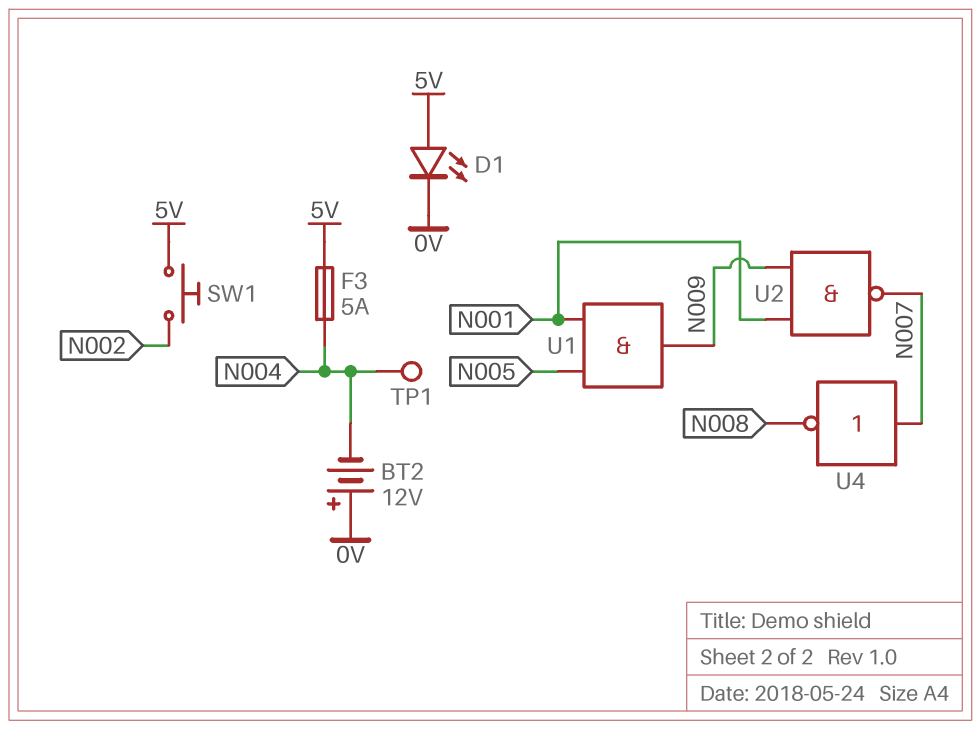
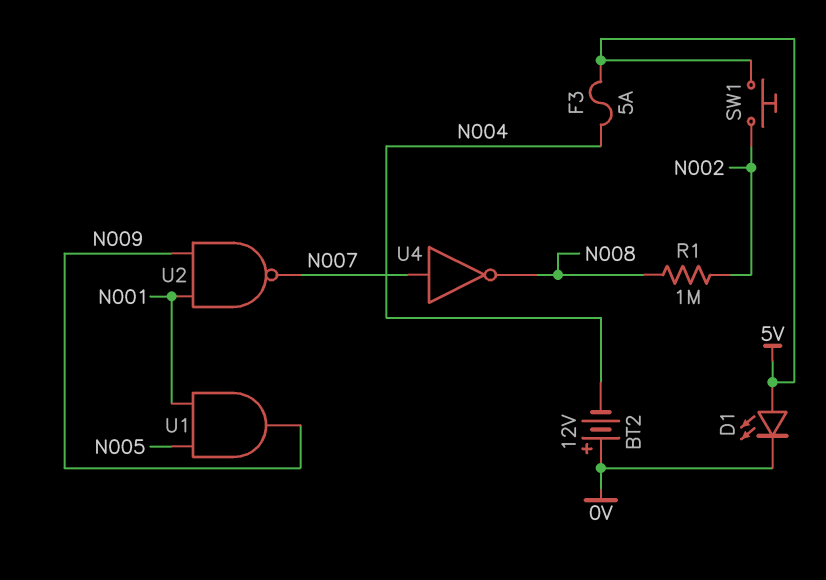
R1: none -> 1M (N002, N008)
TP1: test point (N004) -> none

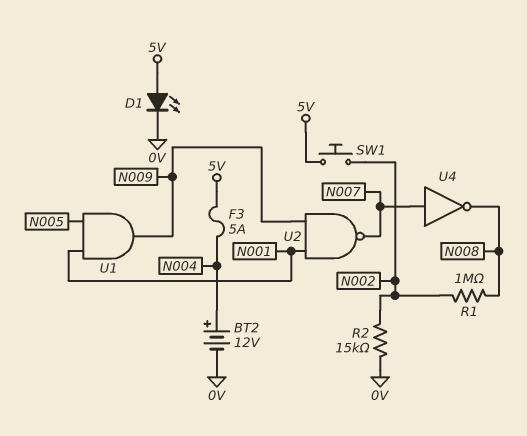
BT2: 12V (plus 0V, minus N004) -> 12V (plus N004, minus 0V)
R2: none -> 15k (0V, N002)

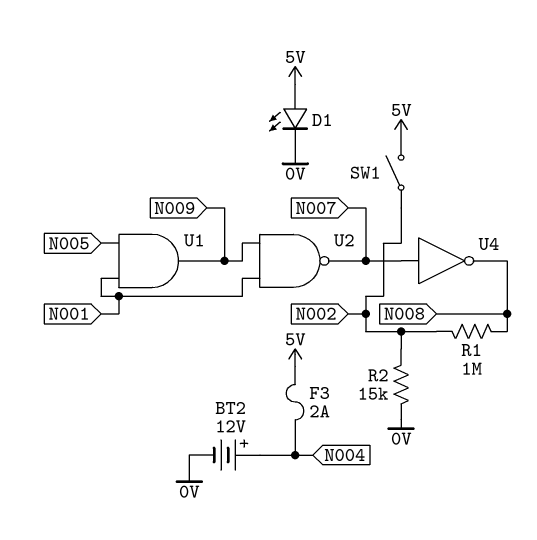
F3: 5A (5V, N004) -> 2A (5V, N004)
SW1: button (5V, N002) -> switch (5V, N002)

